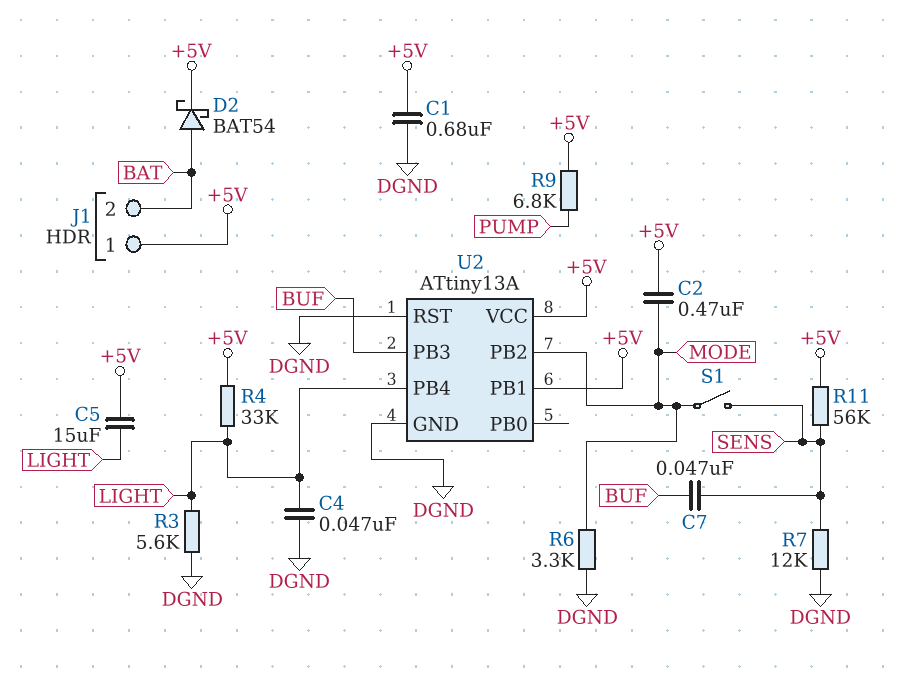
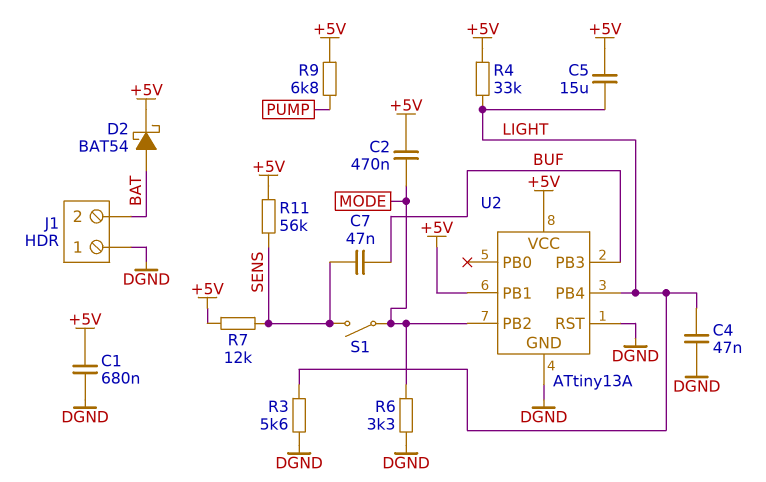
J1 pin 1: +5V -> DGND
R7: 12k (DGND, SENS) -> 12k (+5V, SENS)

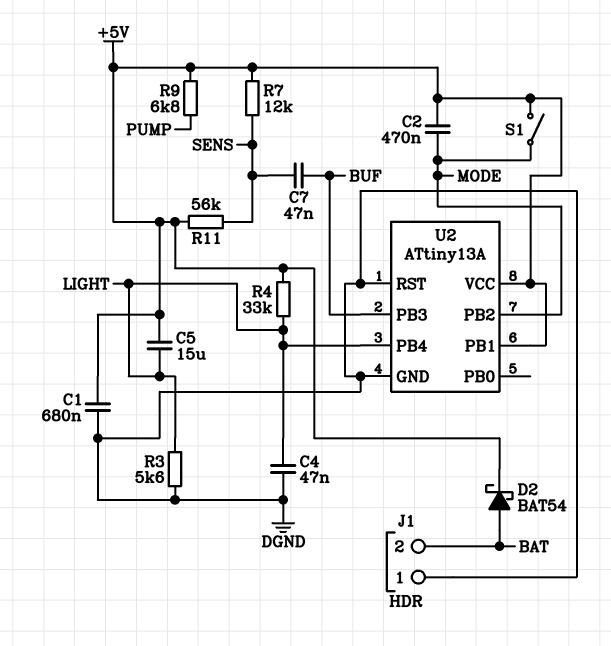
R6: 3.3k (DGND, MODE) -> none
S1: switch (MODE, SENS) -> switch (+5V, MODE)

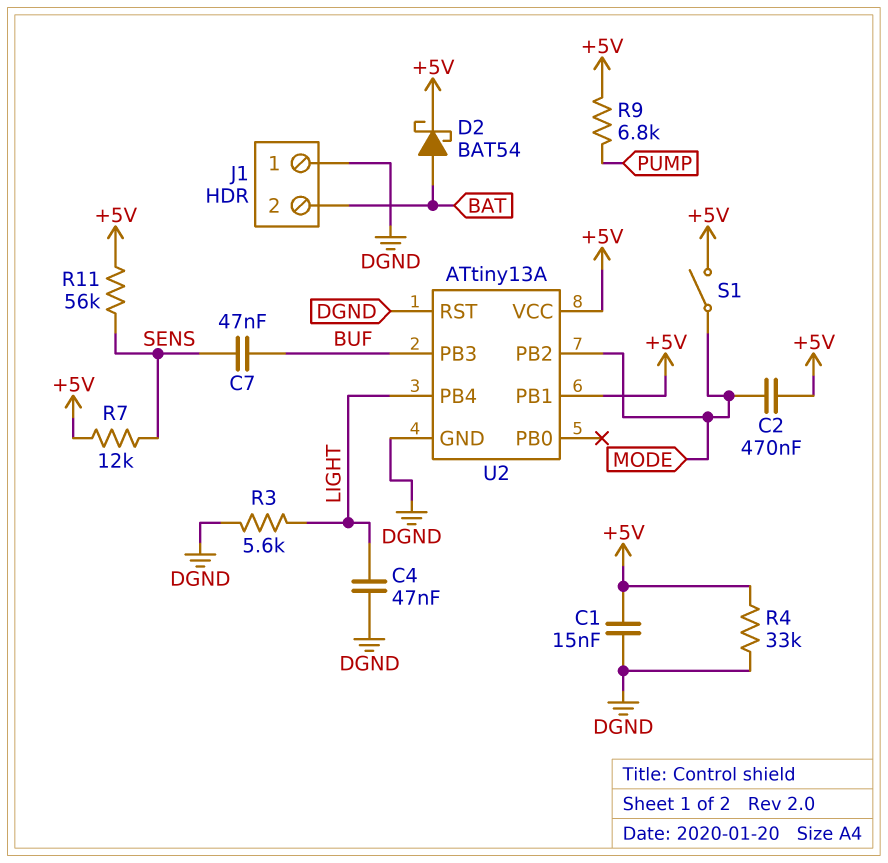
C1: 680nF (+5V, DGND) -> 15nF (+5V, DGND)
C5: 15uF (+5V, LIGHT) -> none
R4: 33k (+5V, LIGHT) -> 33k (+5V, DGND)

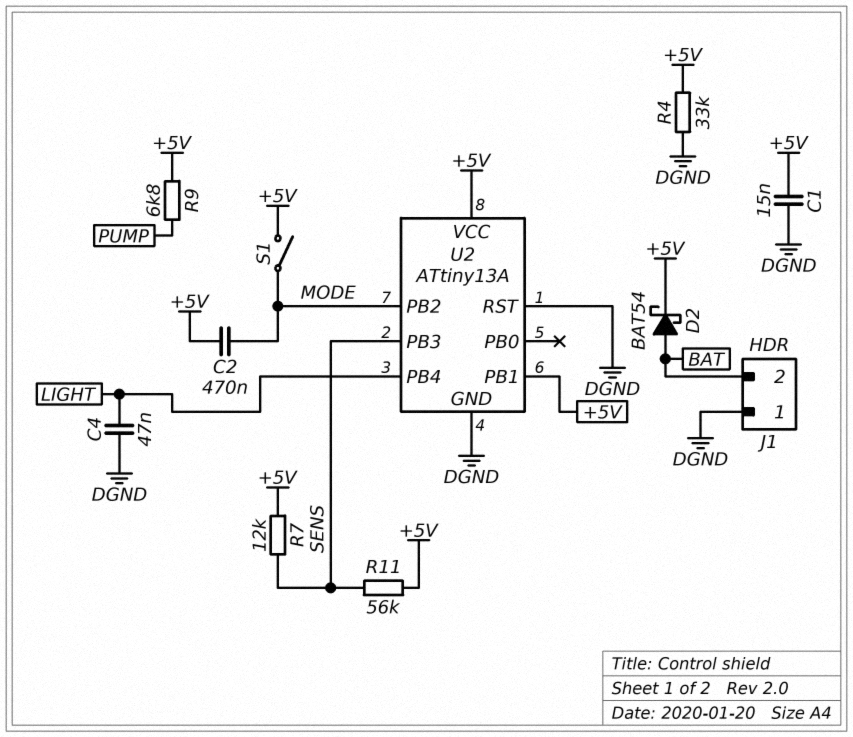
C7: 47nF (BUF, SENS) -> none
R3: 5.6k (DGND, LIGHT) -> none
U2 pin PB3: BUF -> SENS

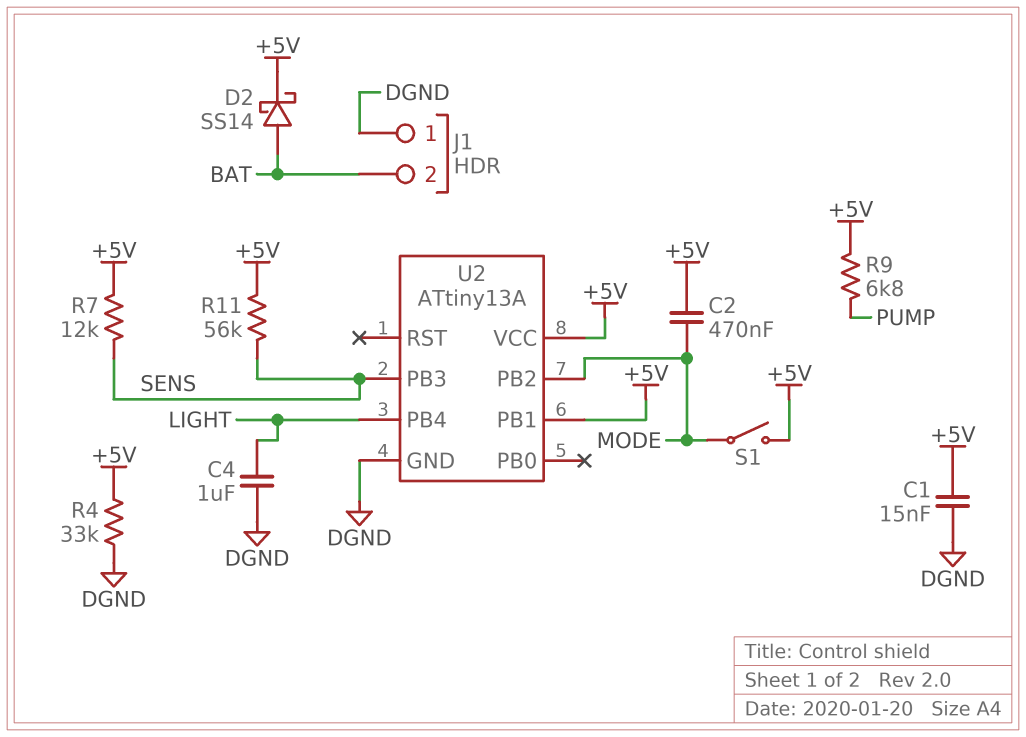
C4: 47nF (DGND, LIGHT) -> 1uF (DGND, LIGHT)
D2: schottky BAT54 (A BAT, K +5V) -> schottky SS14 (A BAT, K +5V)
U2 pin RST: DGND -> none

